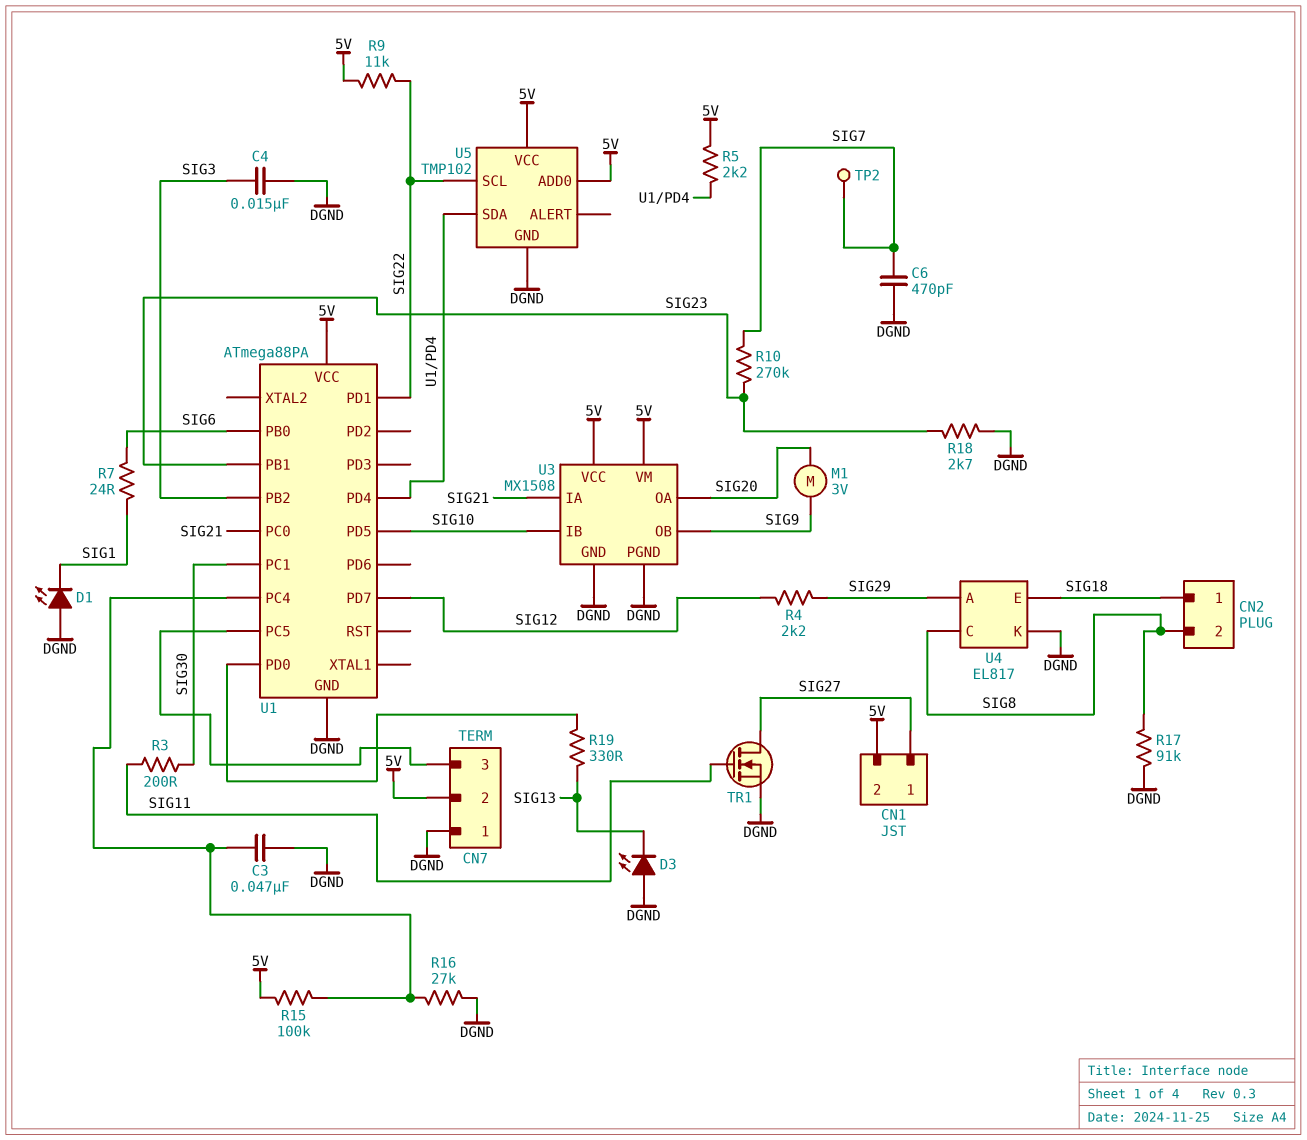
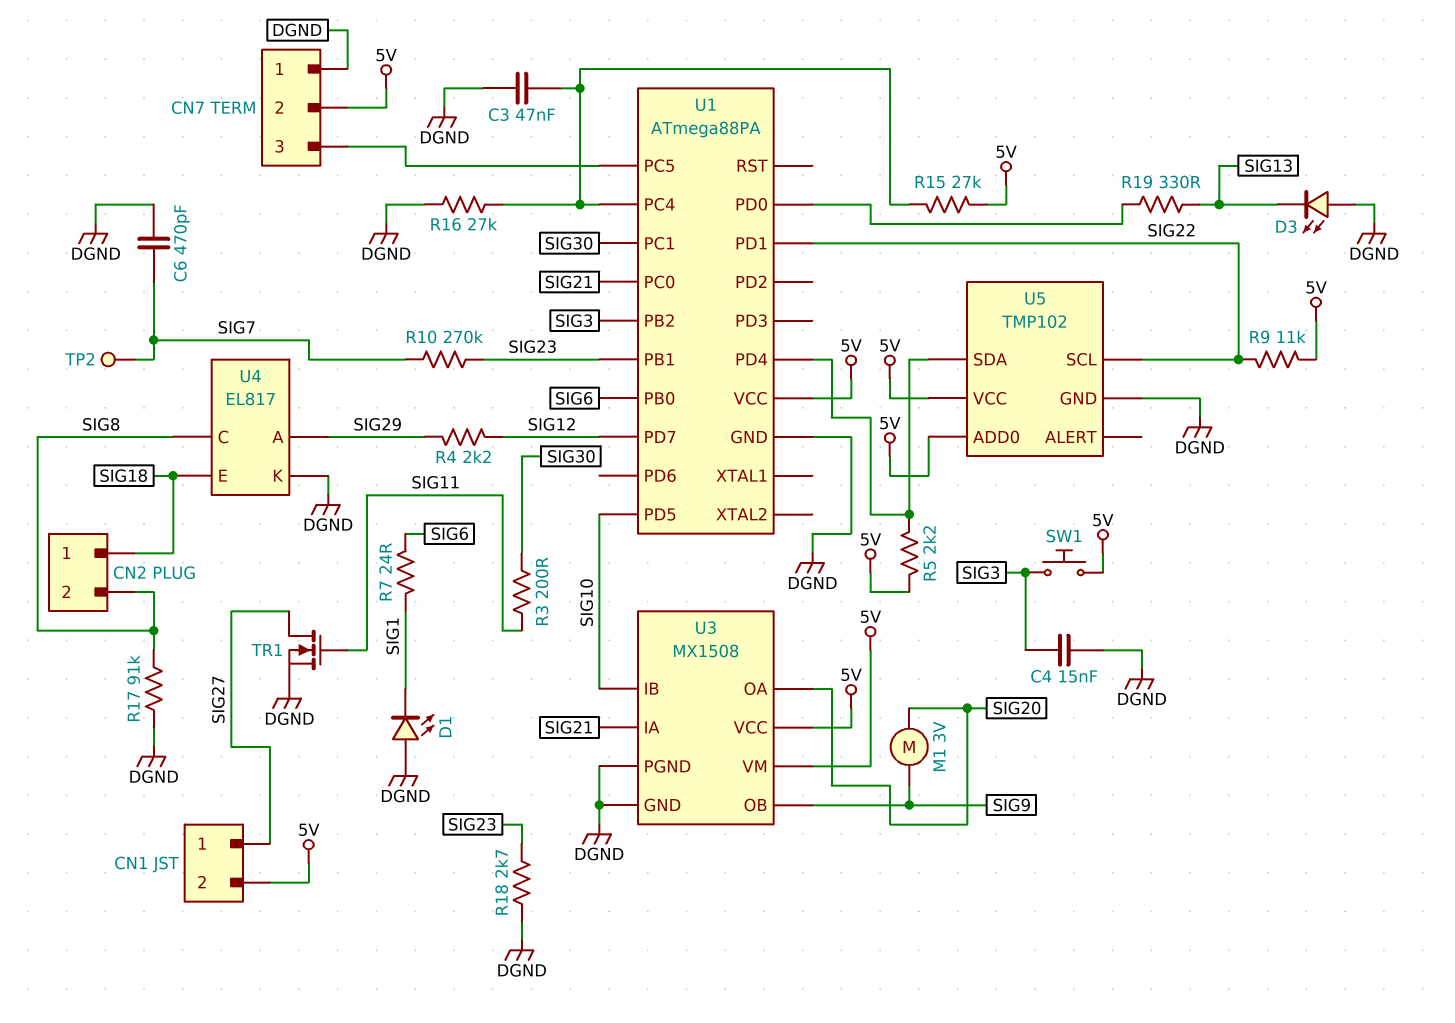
R15: 100k (5V, U1/PC4) -> 27k (5V, U1/PC4)
SW1: none -> button (5V, SIG3)

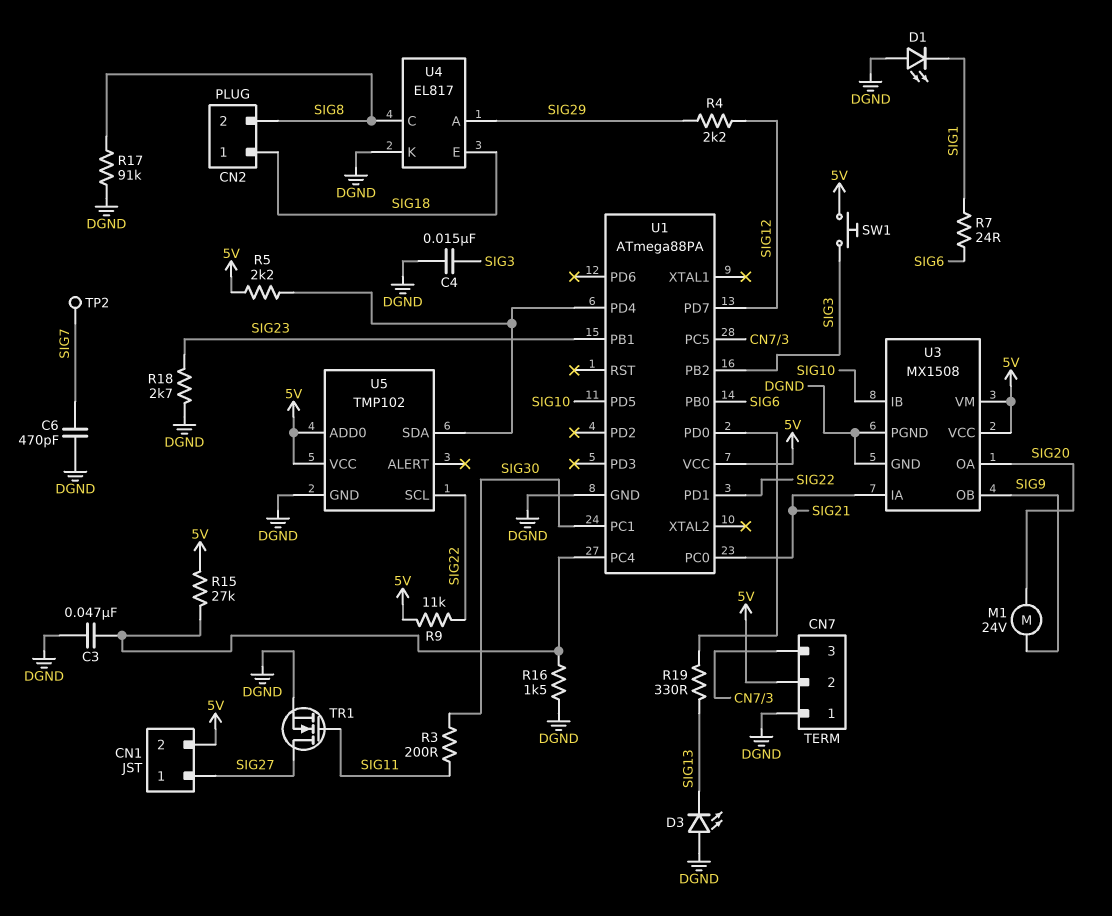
M1: motor 3V (SIG9, SIG20) -> motor 24V (SIG9, SIG20)
R10: 270k (SIG7, SIG23) -> none
R16: 27k (DGND, U1/PC4) -> 1.5k (DGND, U1/PC4)

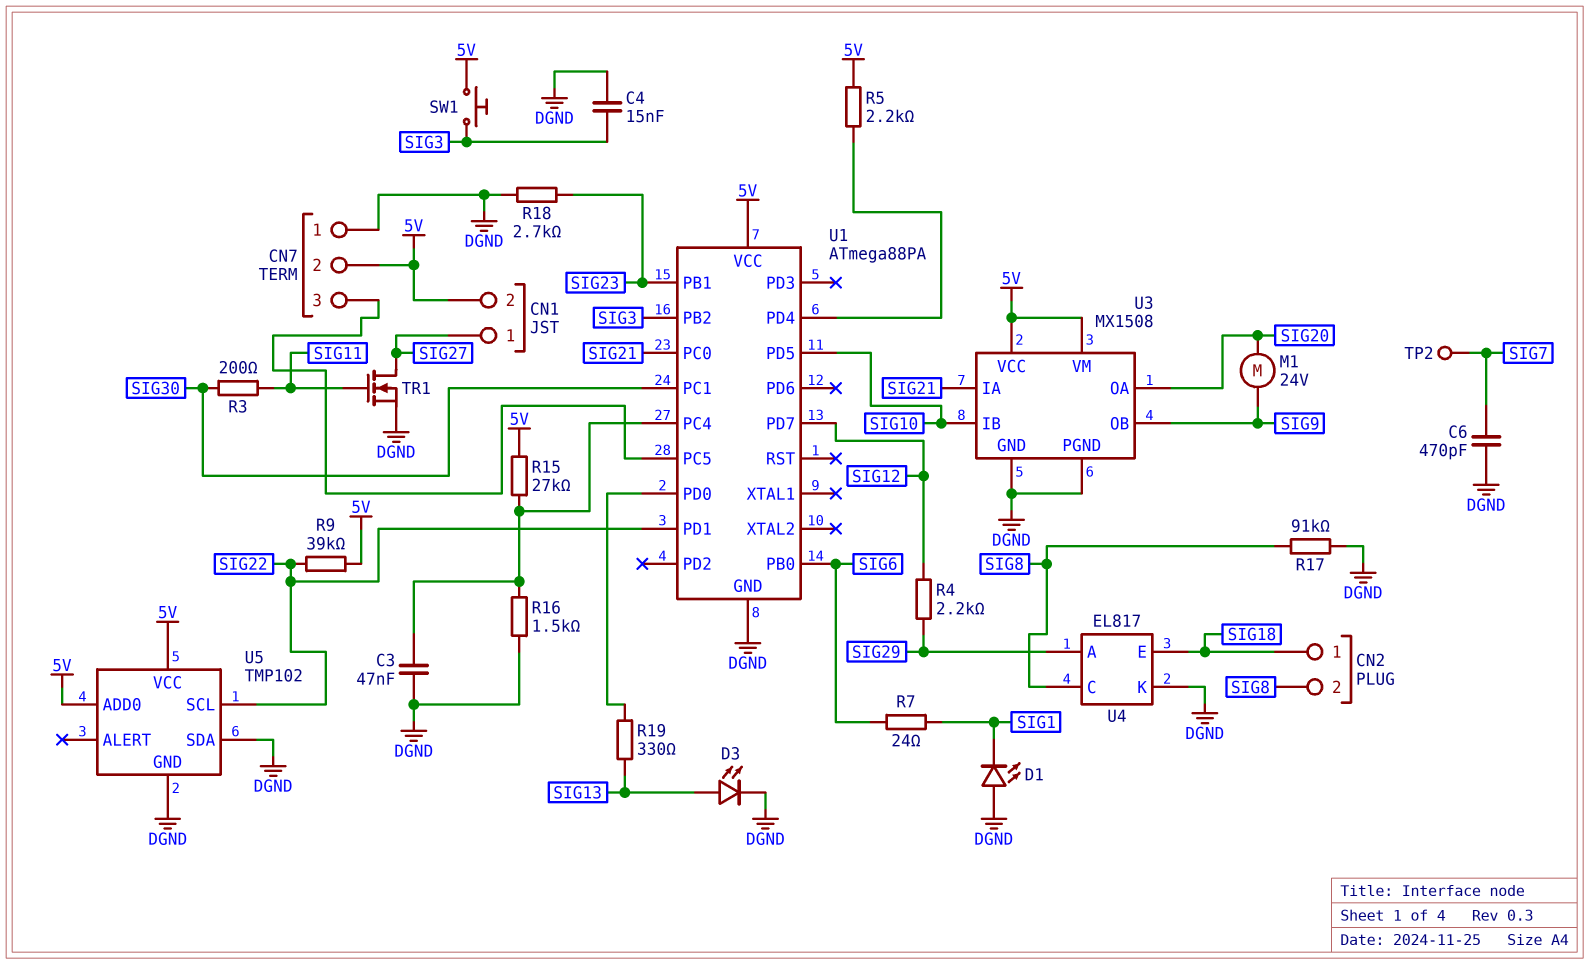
D3: LED (A DGND, K SIG13) -> LED (A SIG13, K DGND)
R9: 11k (5V, SIG22) -> 39k (5V, SIG22)
U5 pin SDA: U1/PD4 -> DGND

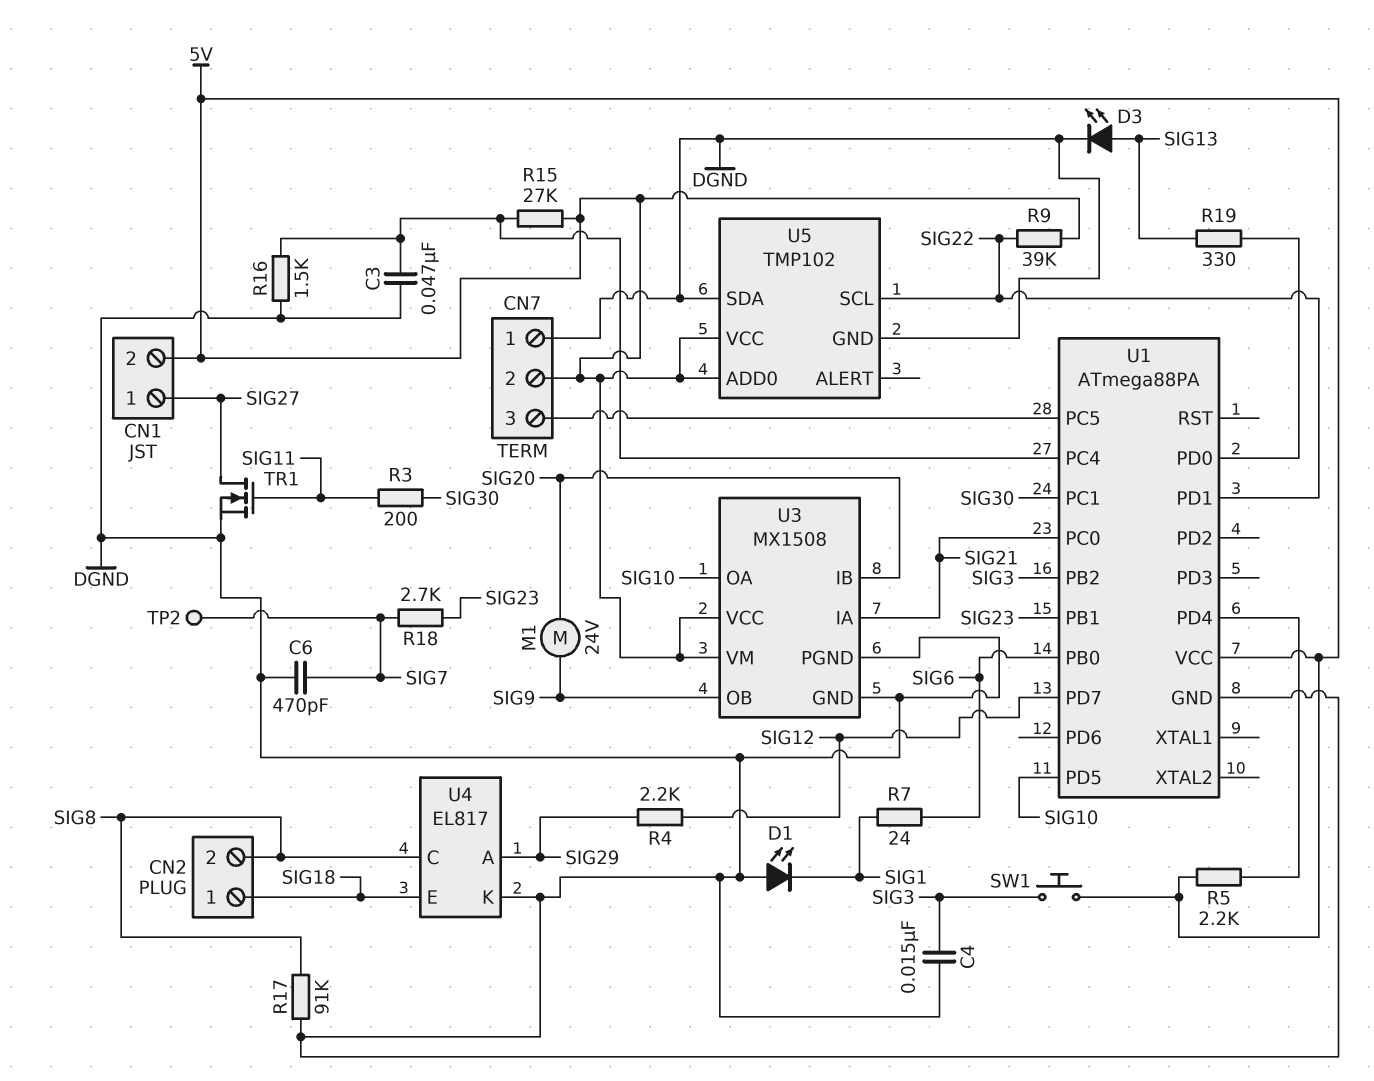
R18: 2.7k (DGND, SIG23) -> 2.7k (SIG7, SIG23)
U3 pin IB: SIG10 -> SIG20
U3 pin OA: SIG20 -> SIG10

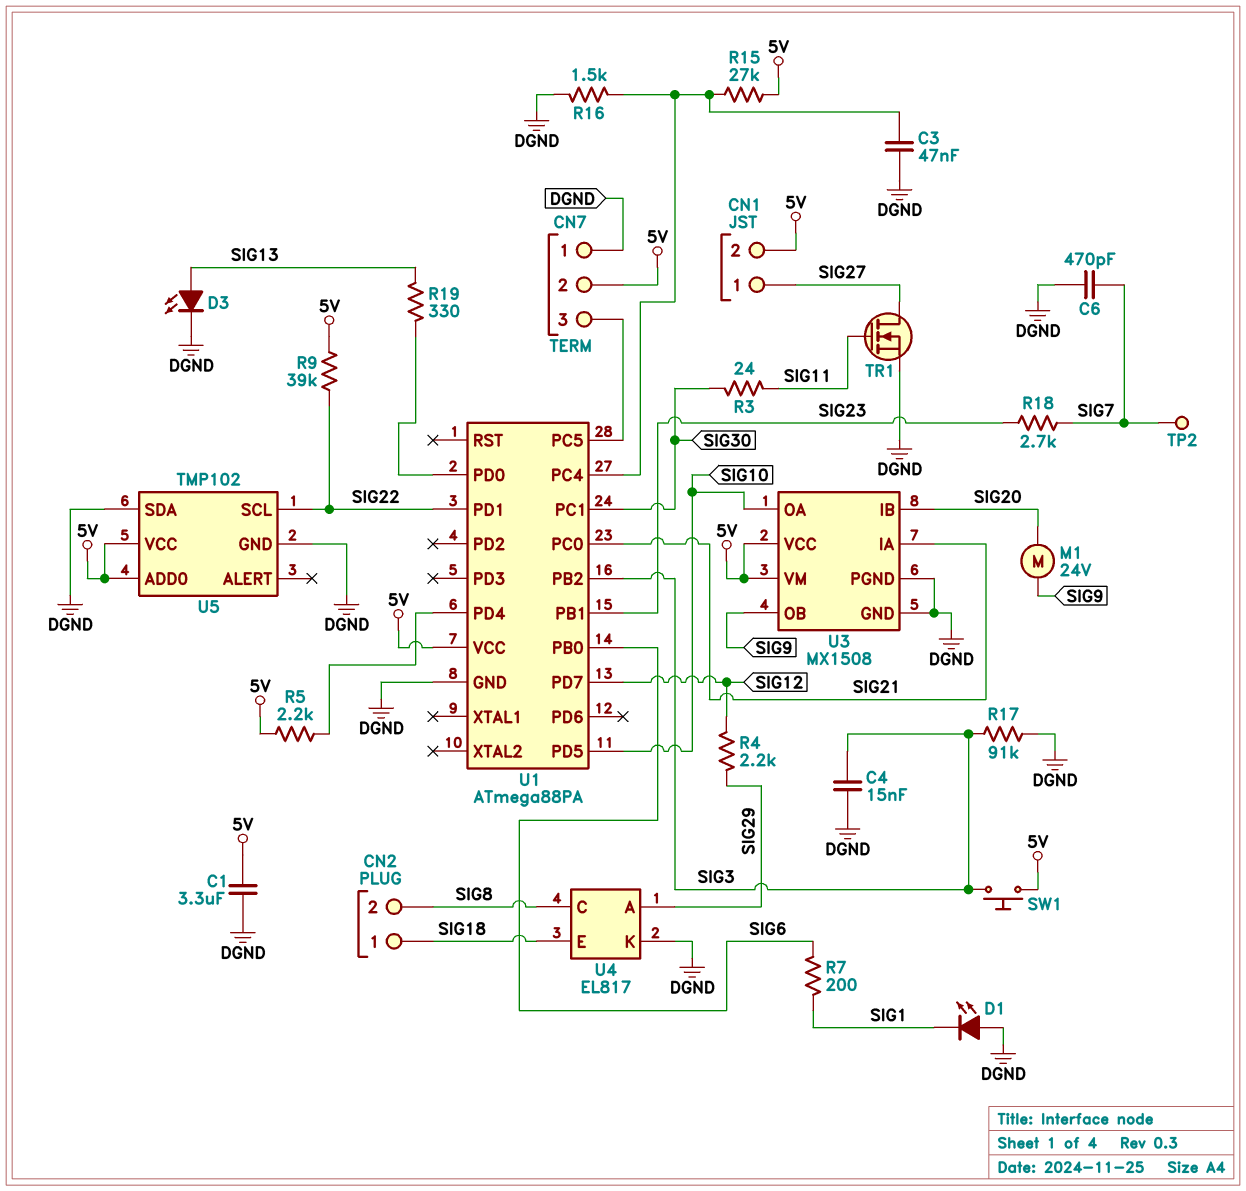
C1: none -> 3.3uF (5V, DGND)
R3: 200 (SIG11, SIG30) -> 24 (SIG11, SIG30)
R7: 24 (SIG1, SIG6) -> 200 (SIG1, SIG6)
R17: 91k (DGND, SIG8) -> 91k (DGND, SIG3)

